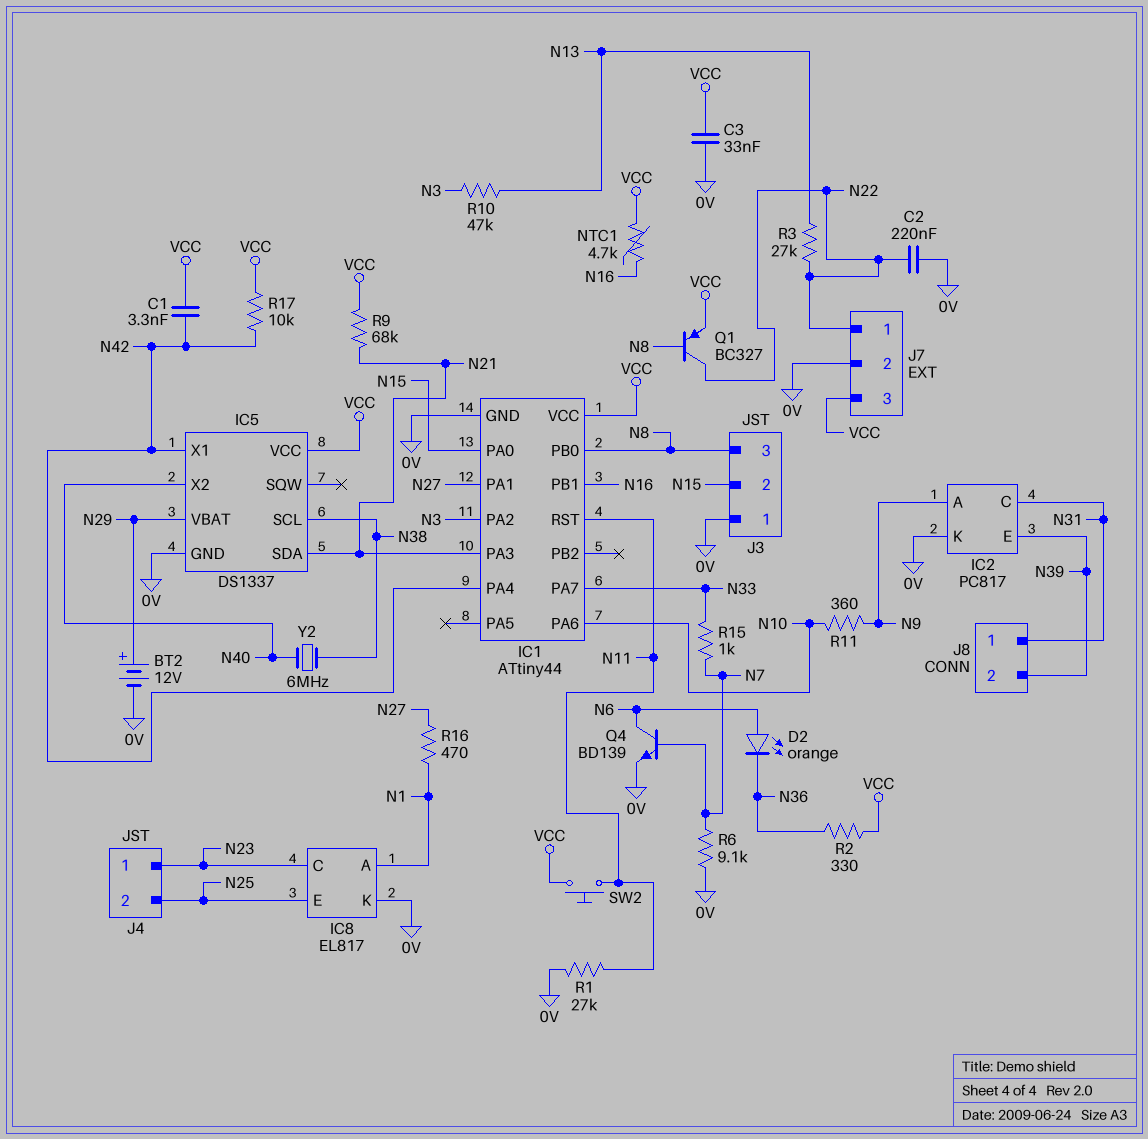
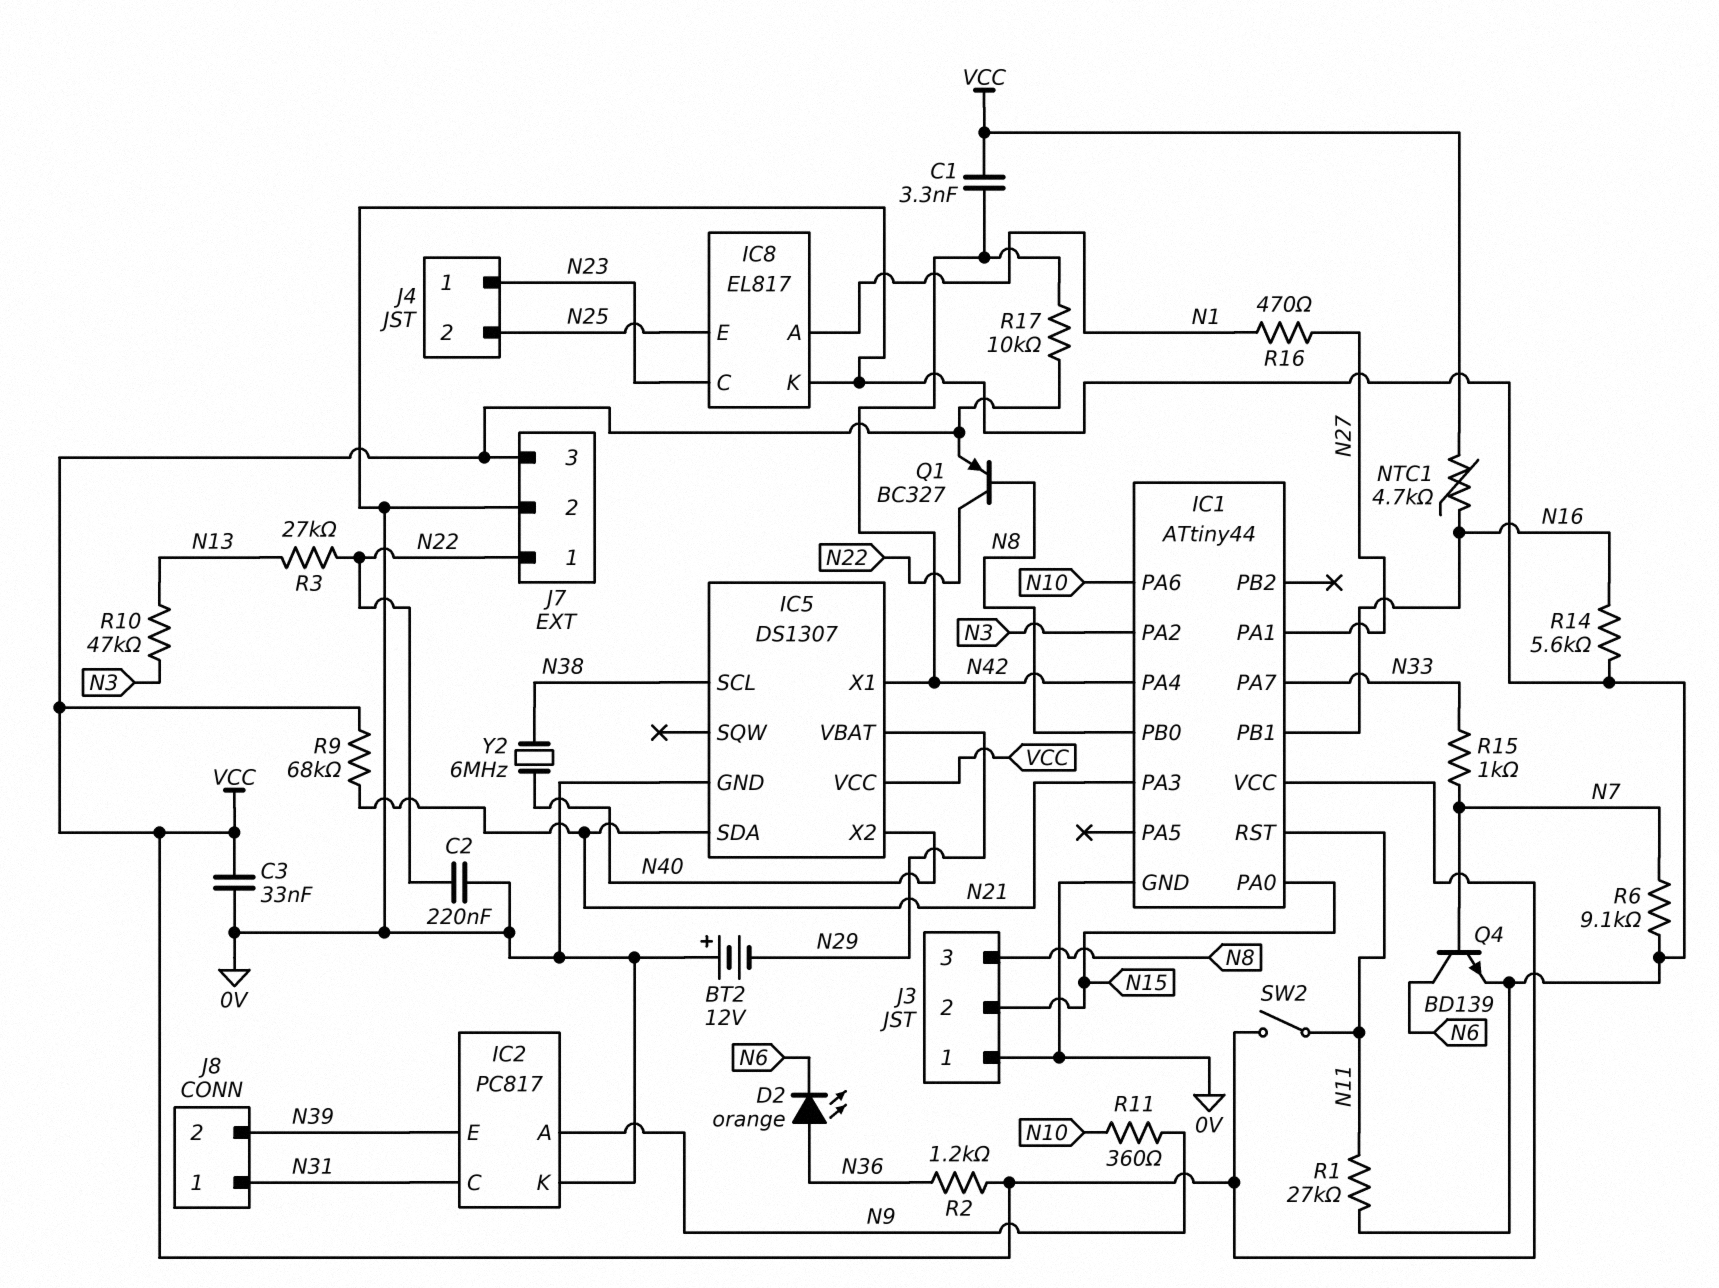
BT2: 12V (plus N29, minus 0V) -> 12V (plus 0V, minus N29)
D2: LED orange (A N6, K N36) -> LED orange (A N36, K N6)
IC5: DS1337 -> DS1307
R2: 330 (N36, VCC) -> 1.2k (N36, VCC)
R14: none -> 5.6k (0V, N16)
SW2: button (N11, VCC) -> switch (N11, VCC)

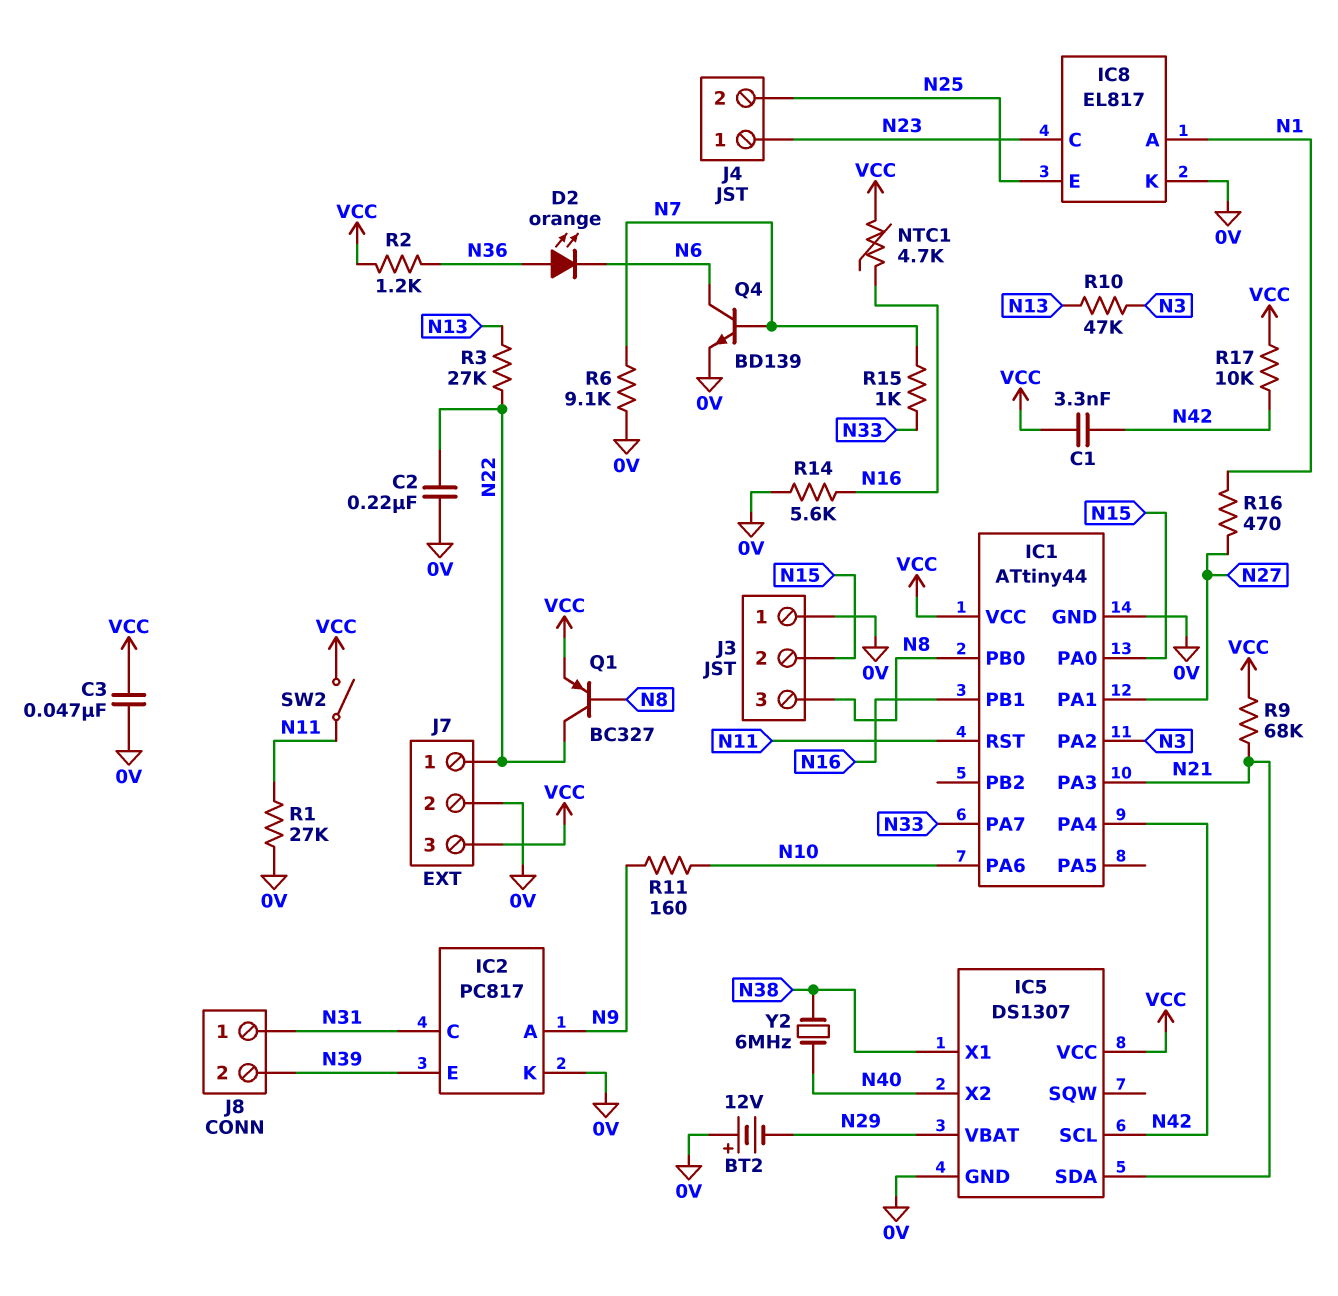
C3: 33nF (0V, VCC) -> 47nF (0V, VCC)
IC5 pin SCL: N38 -> N42
IC5 pin X1: N42 -> N38
R11: 360 (N9, N10) -> 160 (N9, N10)

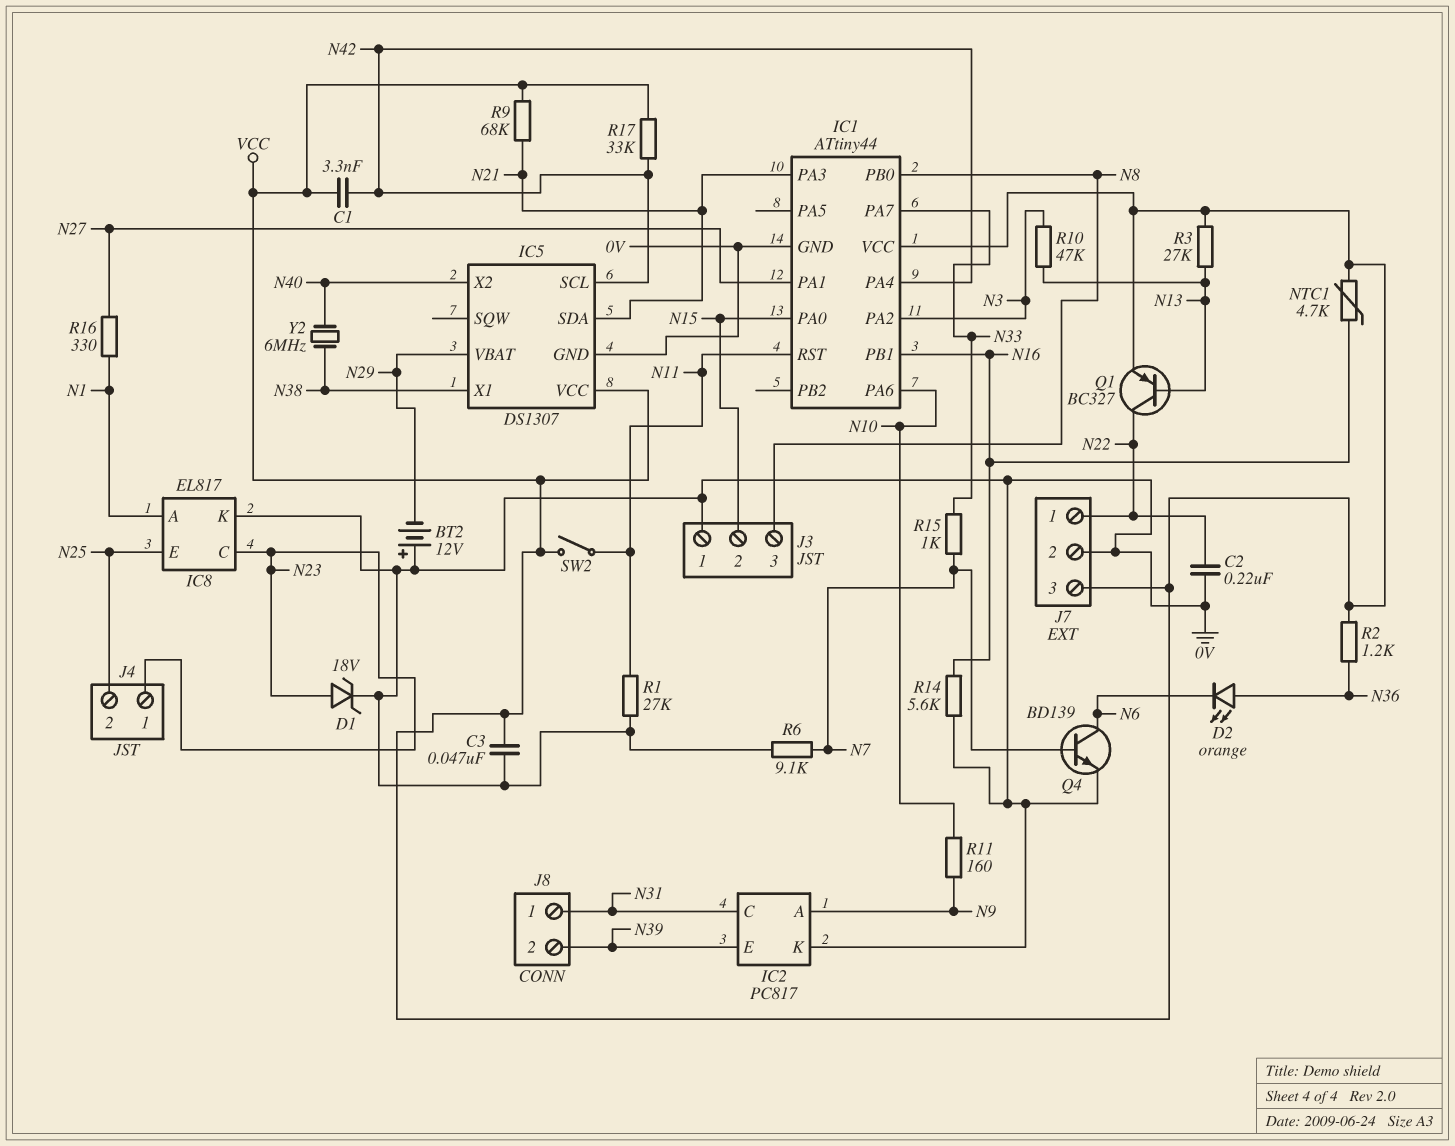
D1: none -> zener 18V (A N23, K 0V)
Q1: PNP BC327 (B N8, C N22, E VCC) -> PNP BC327 (B N13, C N22, E VCC)
R3: 27k (N13, N22) -> 27k (N13, VCC)
R16: 470 (N1, N27) -> 330 (N1, N27)
R17: 10k (N42, VCC) -> 33k (N42, VCC)

